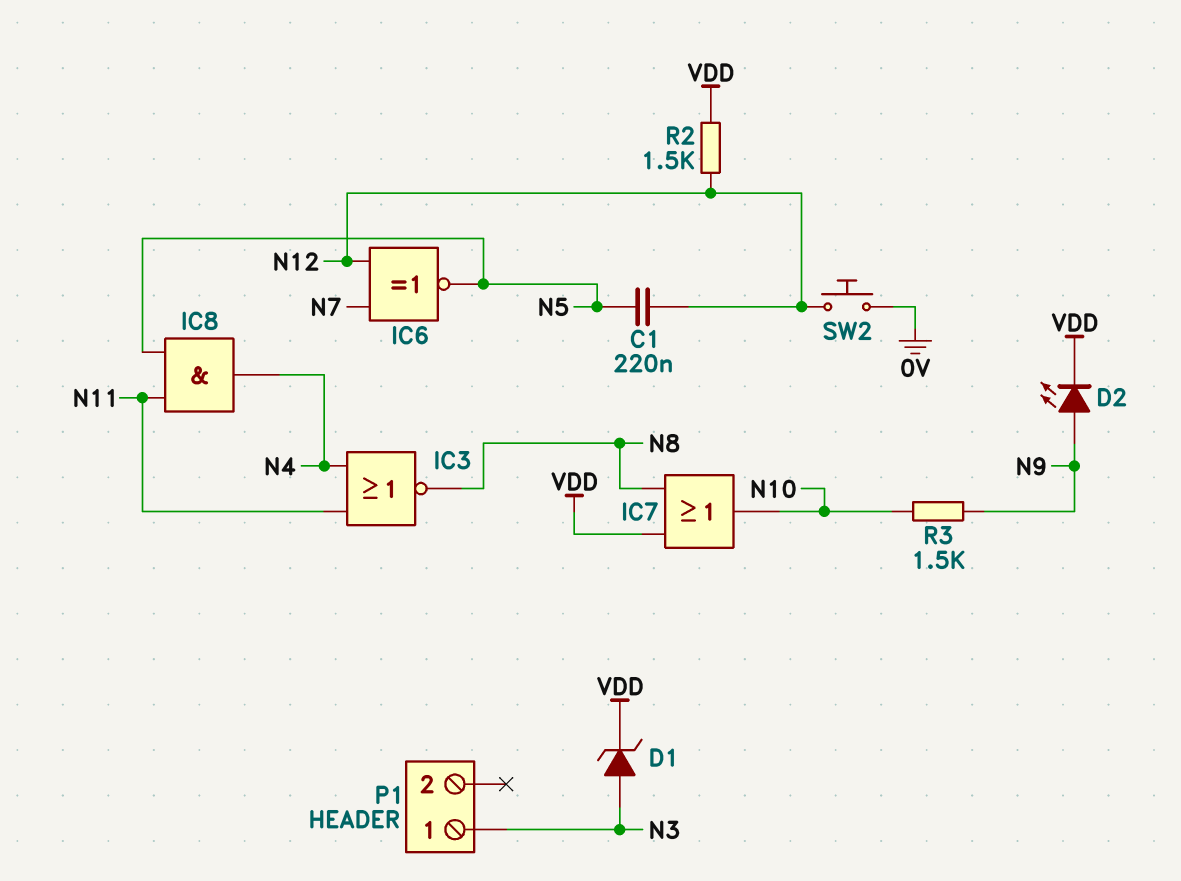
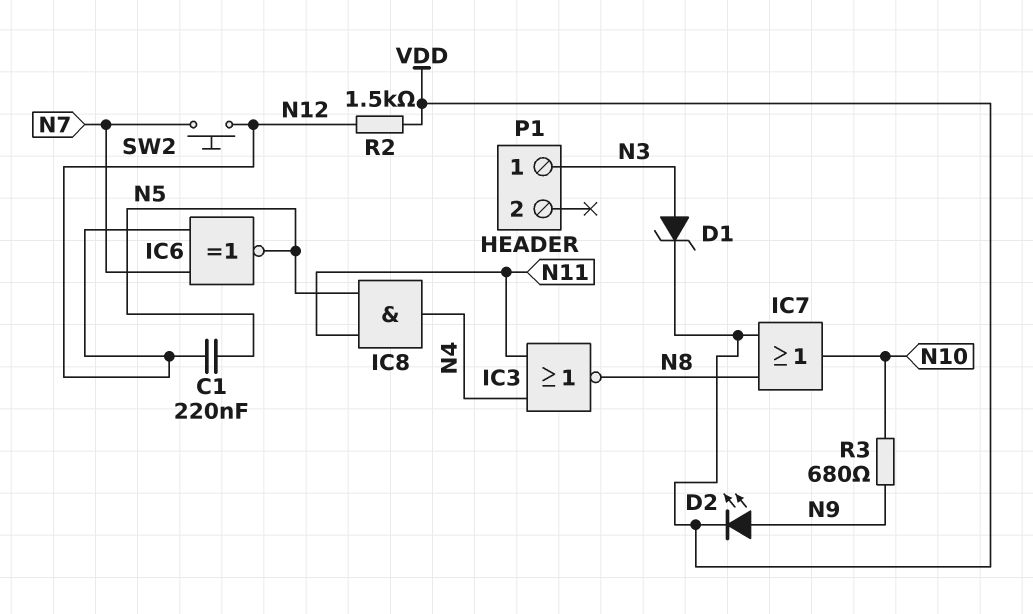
R3: 1.5k (N9, N10) -> 680 (N9, N10)
SW2: button (0V, N12) -> button (N7, N12)

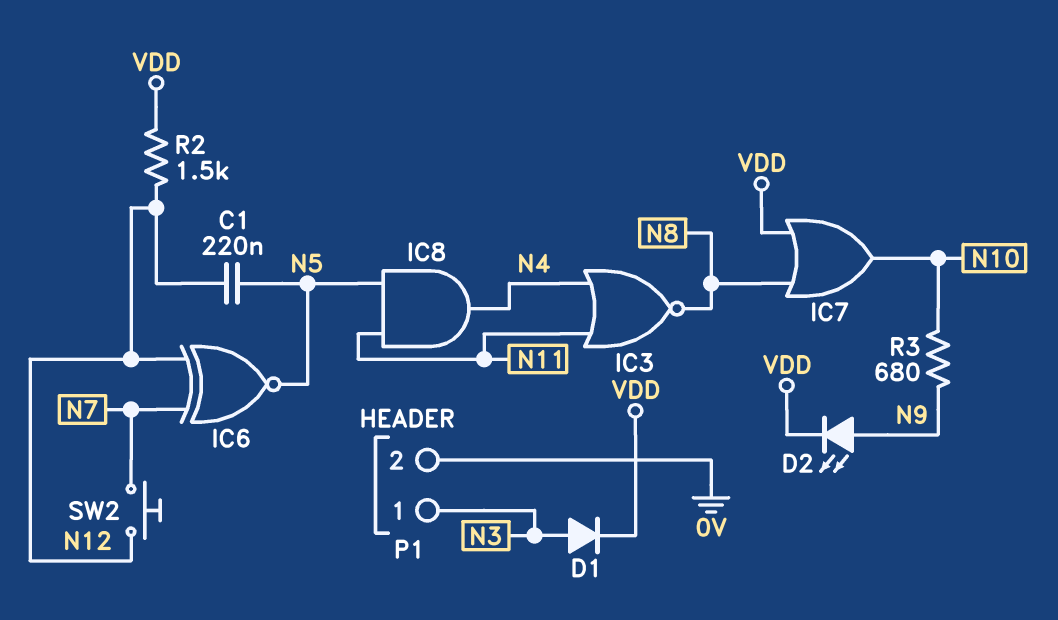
D1: zener (A N3, K VDD) -> diode (A N3, K VDD)
P1 pin 2: none -> 0V

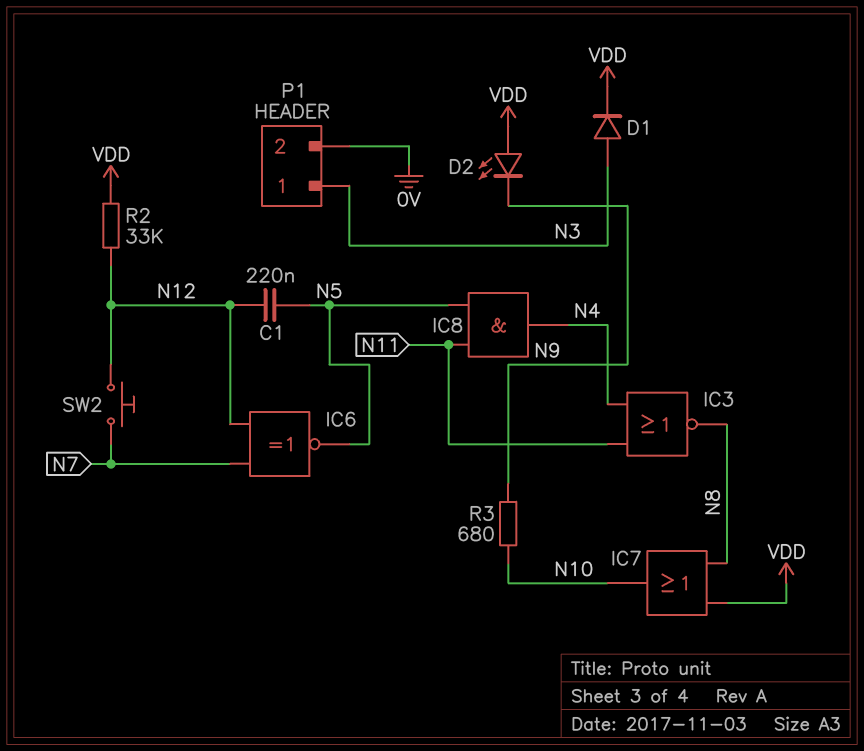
D2: LED (A N9, K VDD) -> LED (A VDD, K N9)
R2: 1.5k (N12, VDD) -> 33k (N12, VDD)

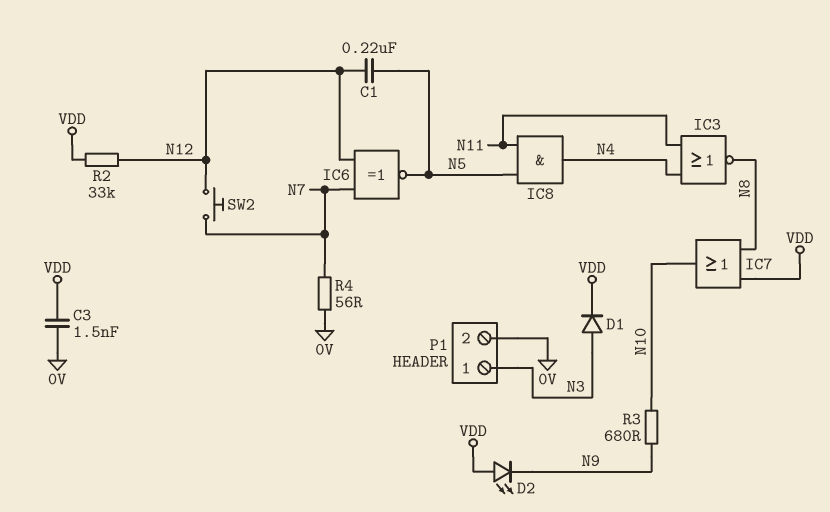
C3: none -> 1.5nF (0V, VDD)
R4: none -> 56 (0V, N7)

